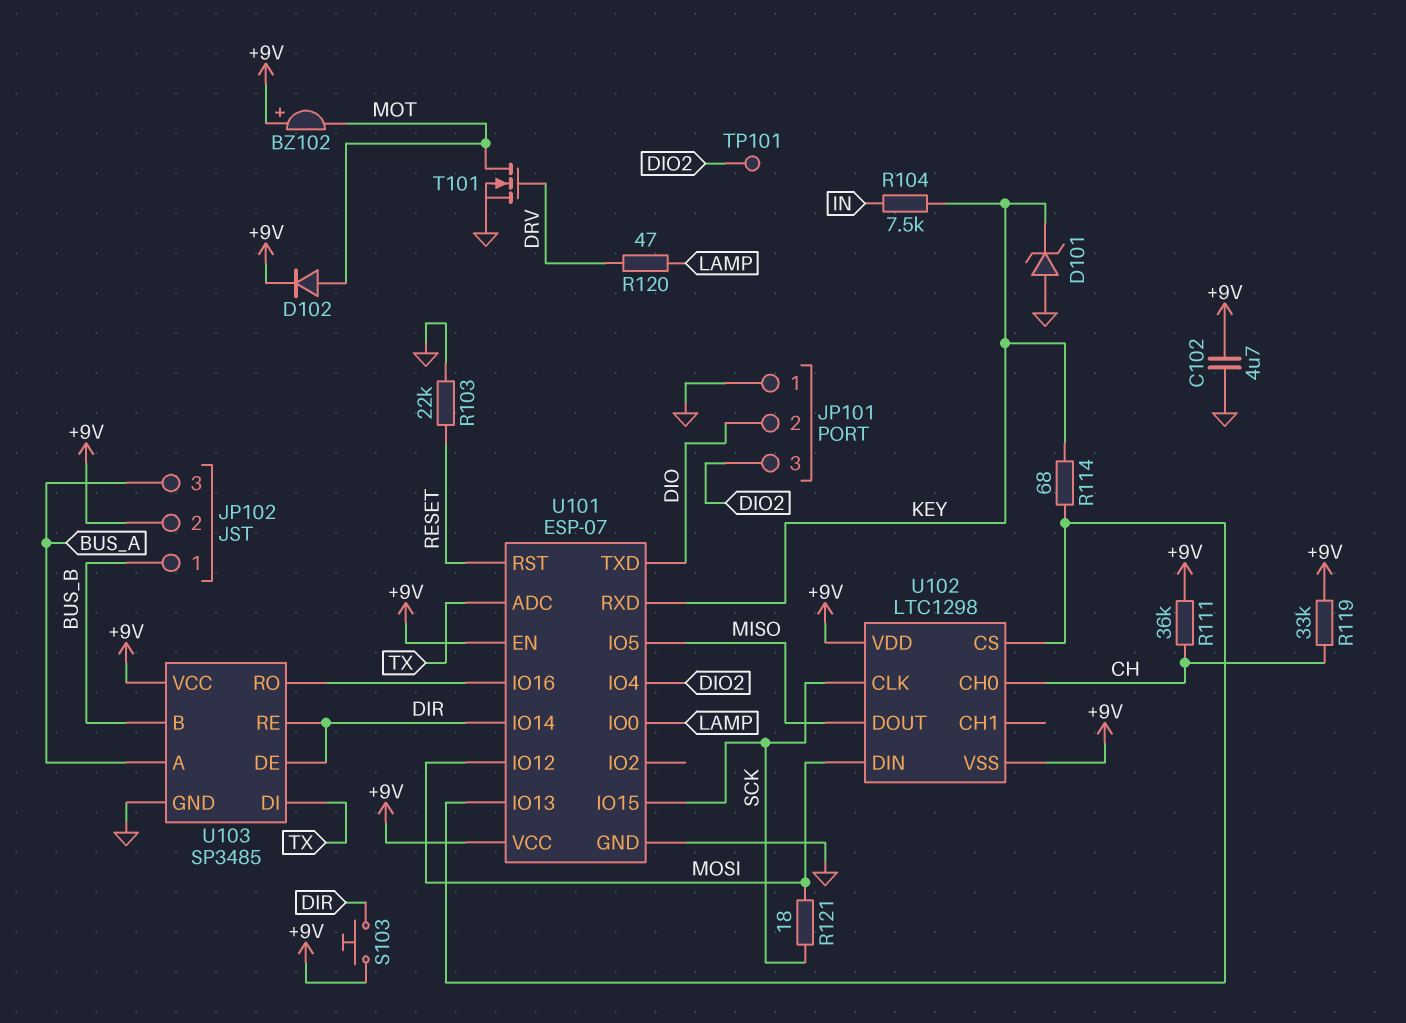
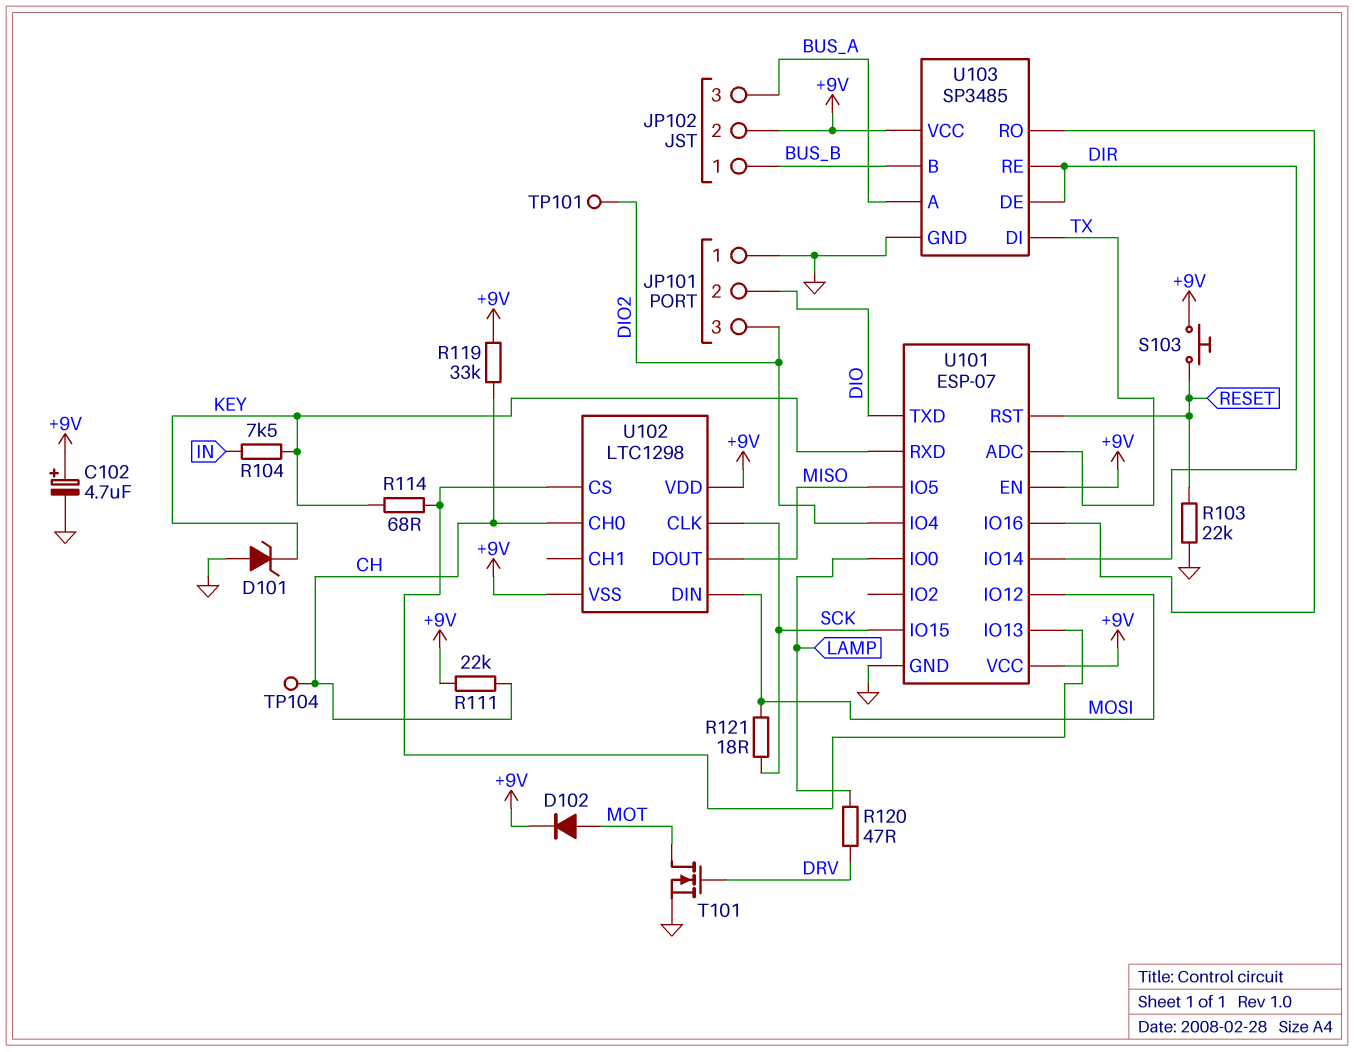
BZ102: buzzer (plus +9V, minus MOT) -> none
C102: 4.7uF (+9V, GND) -> 4.7uF (plus +9V, minus GND)
R111: 36k (+9V, CH) -> 22k (+9V, CH)
S103: button (+9V, DIR) -> button (+9V, RESET)
TP104: none -> test point (CH)

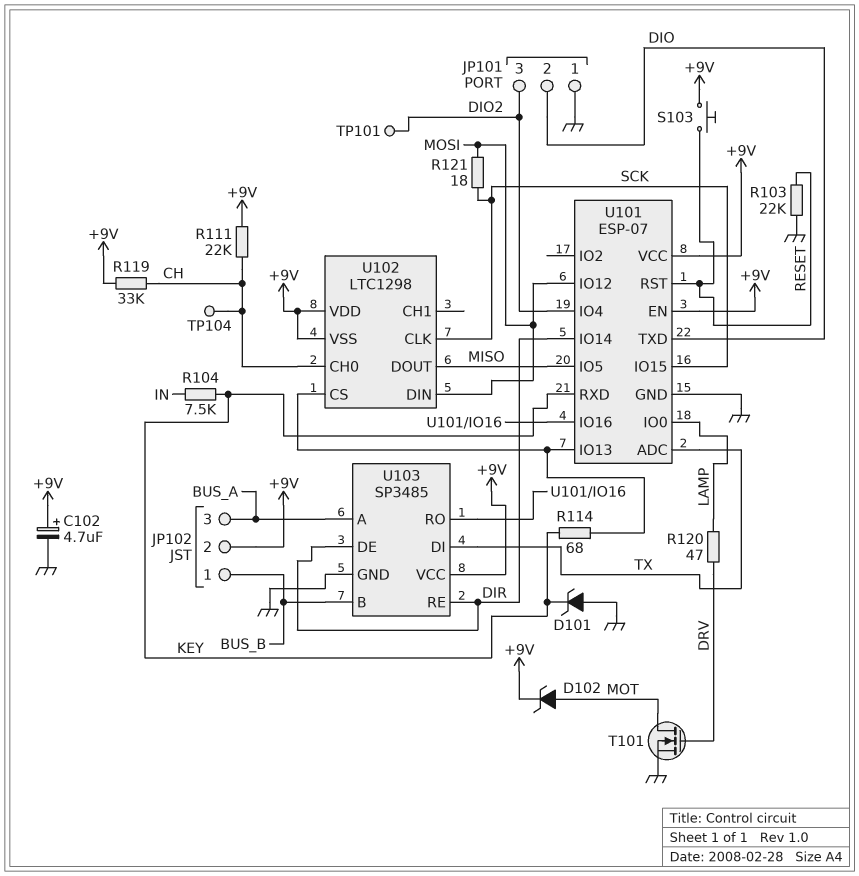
D102: diode (A MOT, K +9V) -> zener (A MOT, K +9V)

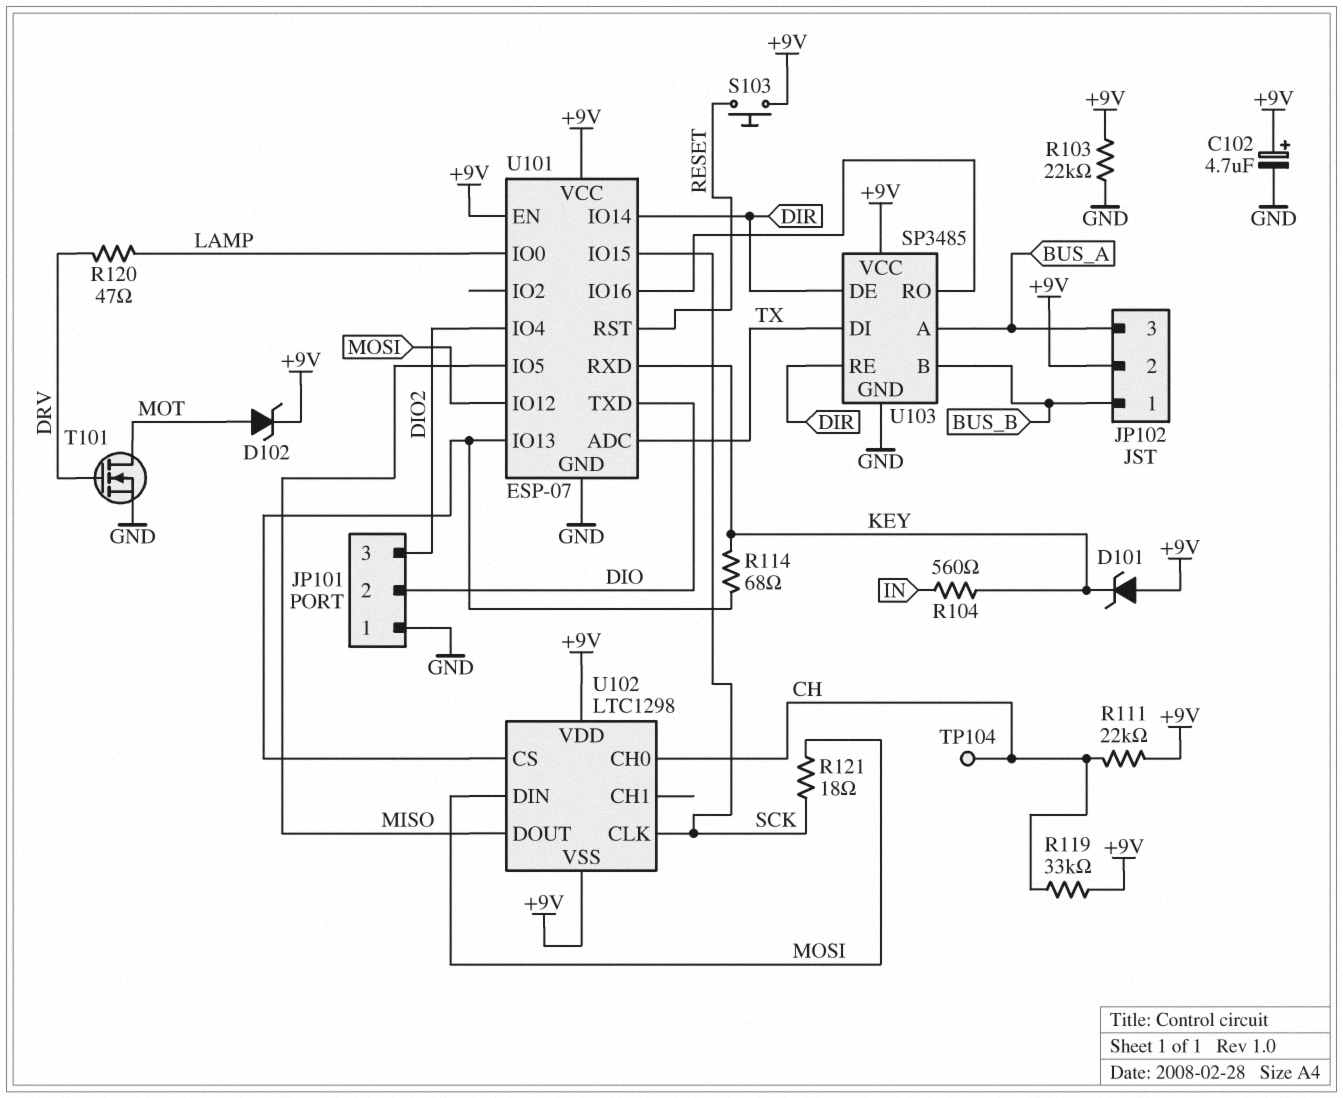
D101: zener (A GND, K KEY) -> zener (A +9V, K KEY)
R103: 22k (GND, RESET) -> 22k (+9V, GND)
R104: 7.5k (IN, KEY) -> 560 (IN, KEY)
TP101: test point (DIO2) -> none

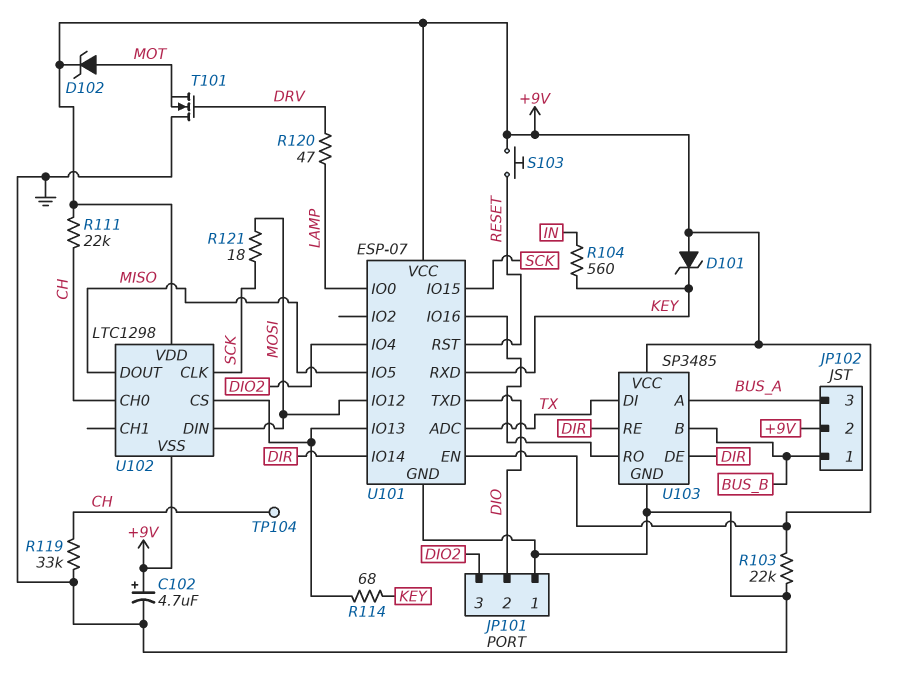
R119: 33k (+9V, CH) -> 33k (CH, GND)
T101: NMOS (G DRV, D MOT, S GND) -> NMOS (G DRV, D GND, S MOT)

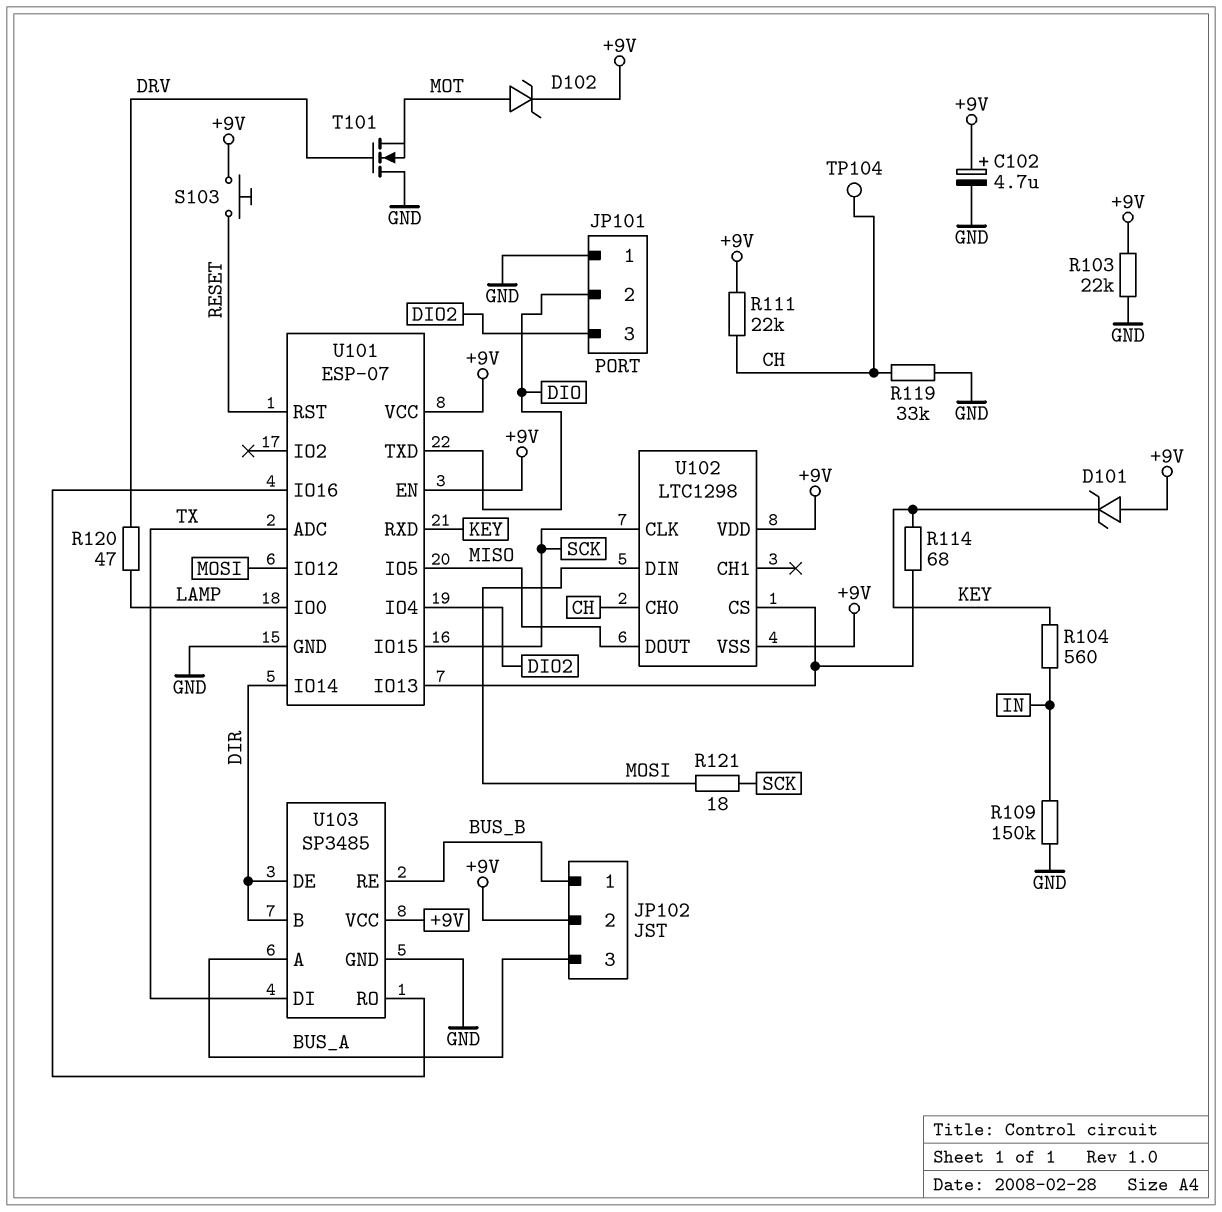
R109: none -> 150k (GND, IN)
U103 pin B: BUS_B -> DIR
U103 pin RE: DIR -> BUS_B

